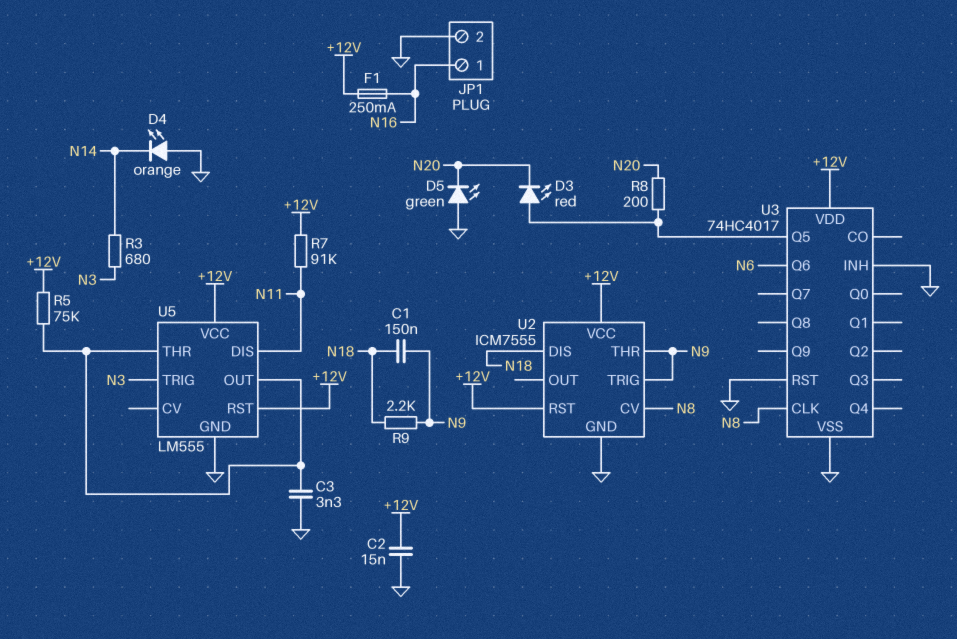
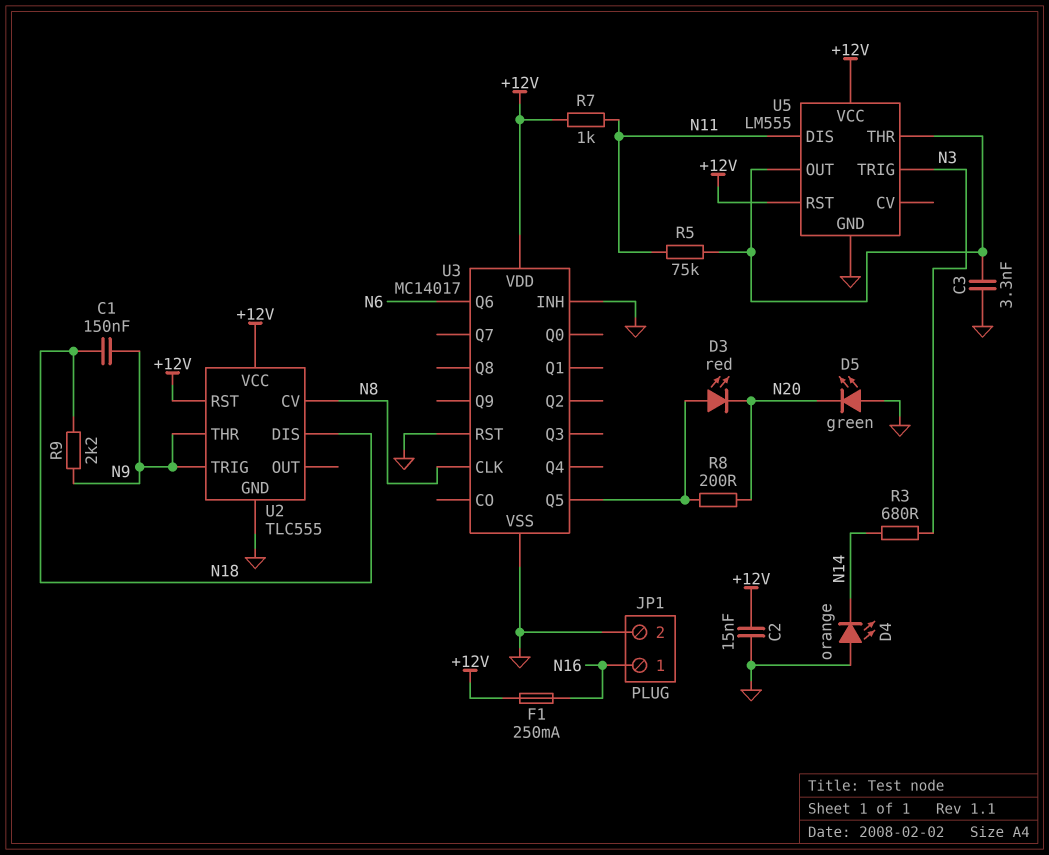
R5: 75k (+12V, U5/OUT) -> 75k (N11, U5/OUT)
R7: 91k (+12V, N11) -> 1k (+12V, N11)
U2: ICM7555 -> TLC555
U3: 74HC4017 -> MC14017

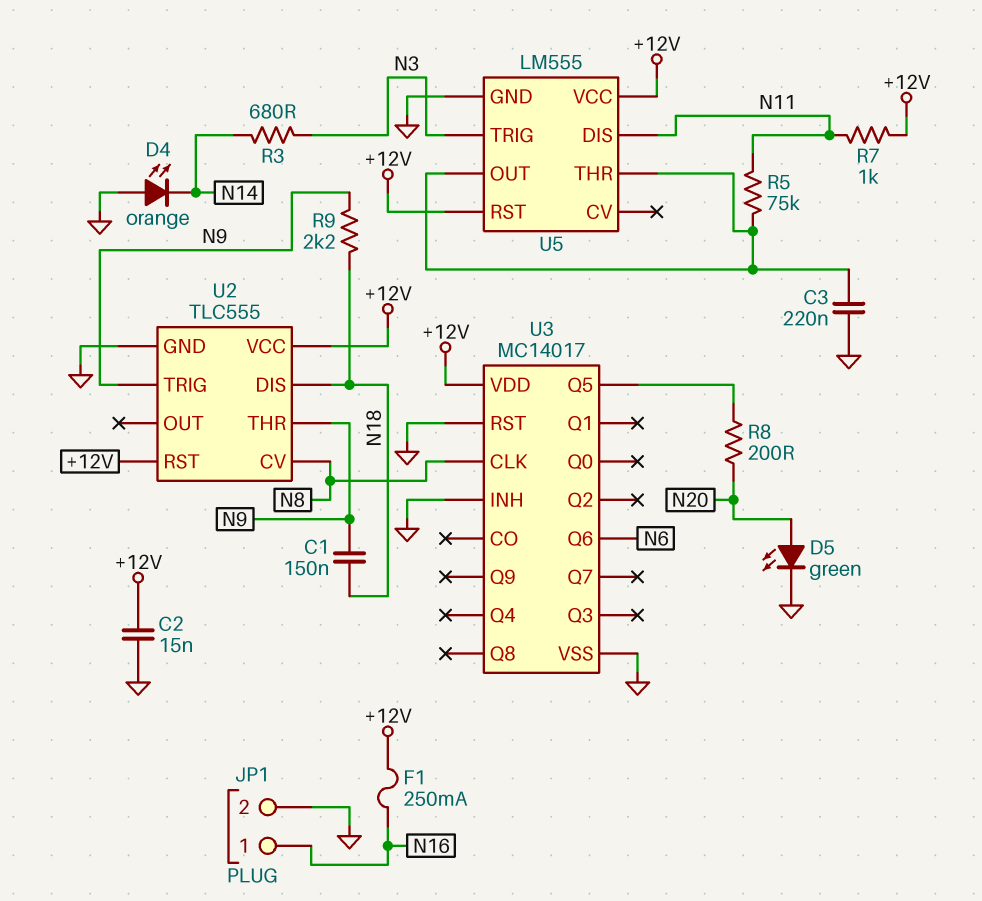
C3: 3.3nF (GND, U5/OUT) -> 220nF (GND, U5/OUT)
D3: LED red (A U3/Q5, K N20) -> none
D5: LED green (A GND, K N20) -> LED green (A N20, K GND)

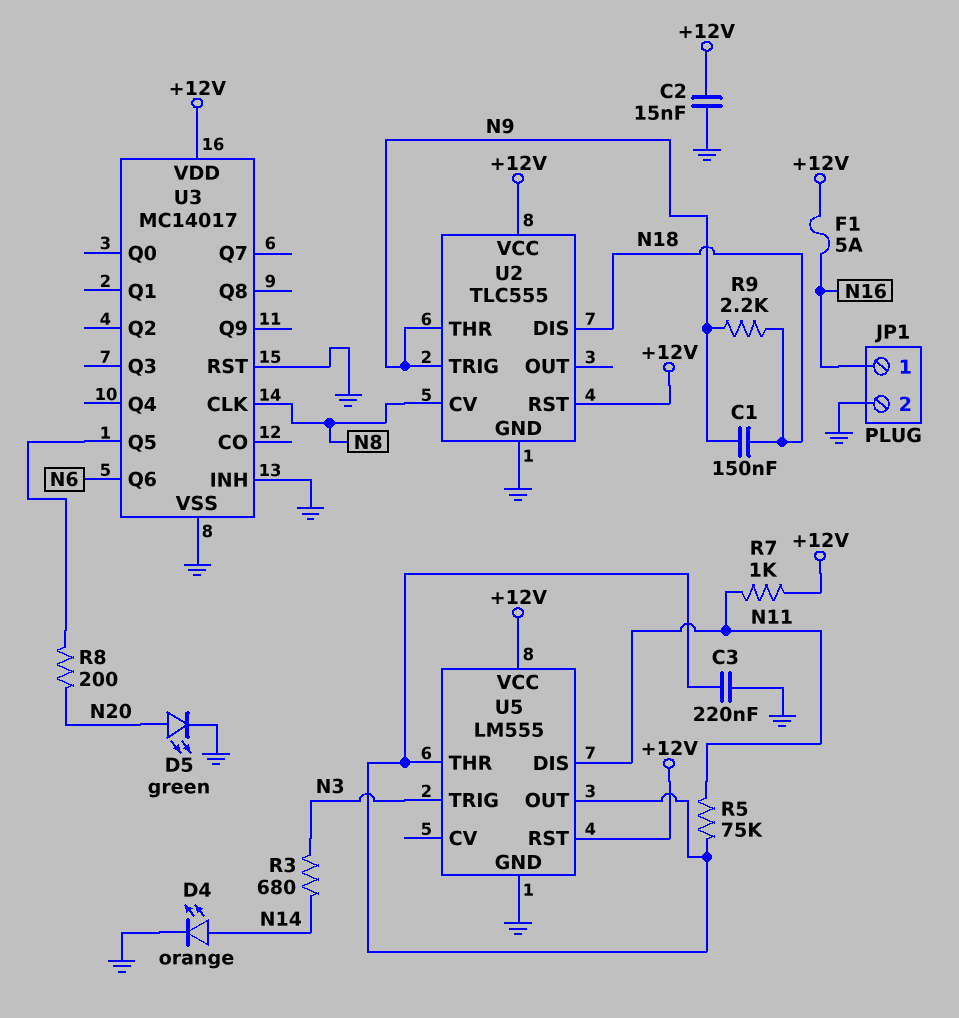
D4: LED orange (A GND, K N14) -> LED orange (A N14, K GND)
F1: 250mA (+12V, N16) -> 5A (+12V, N16)

